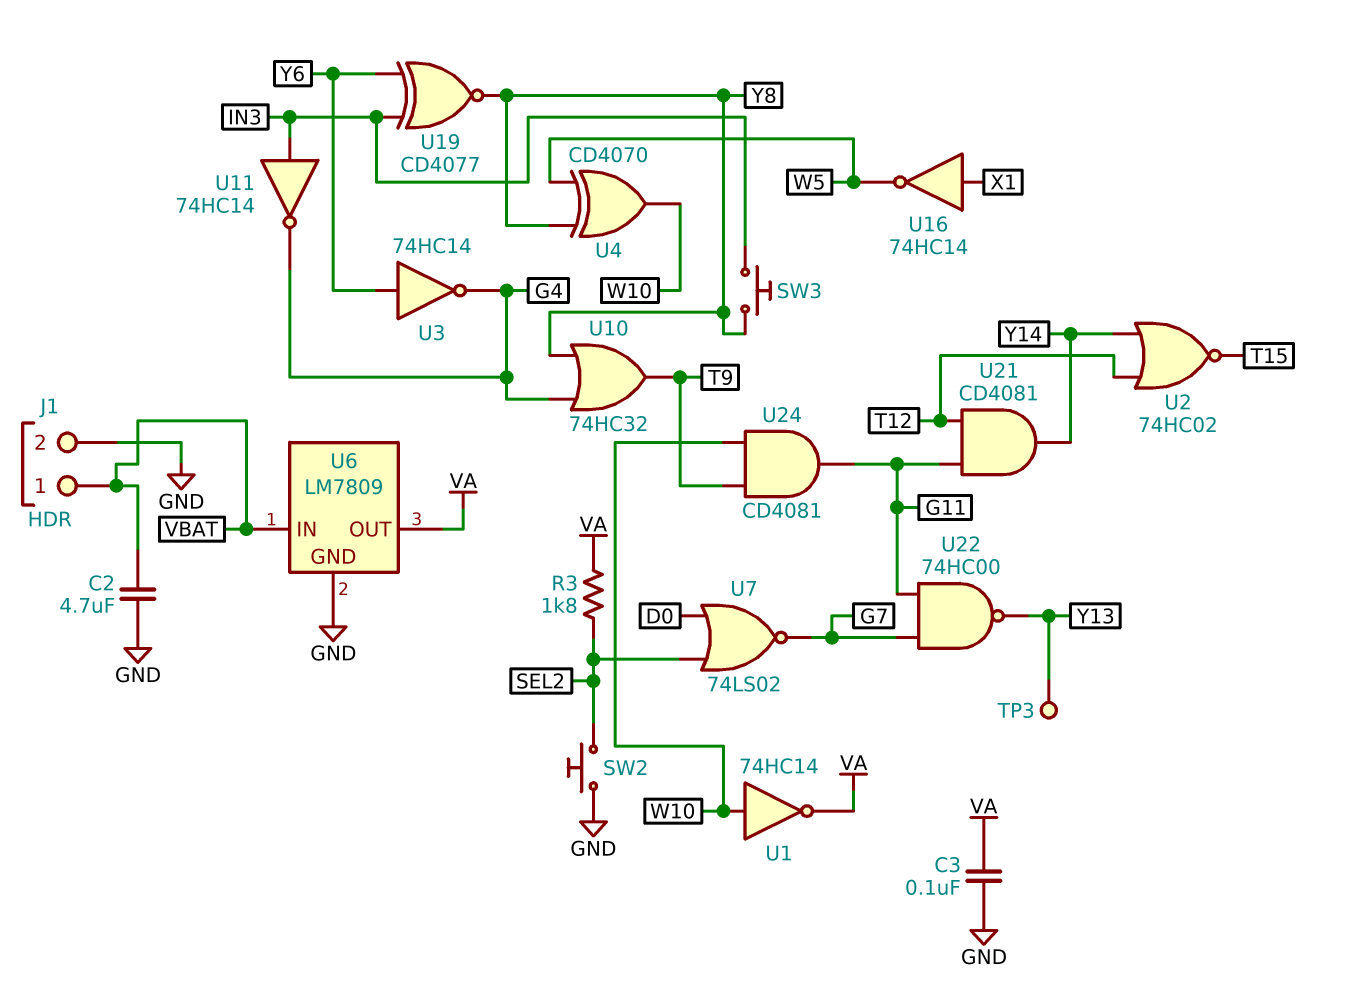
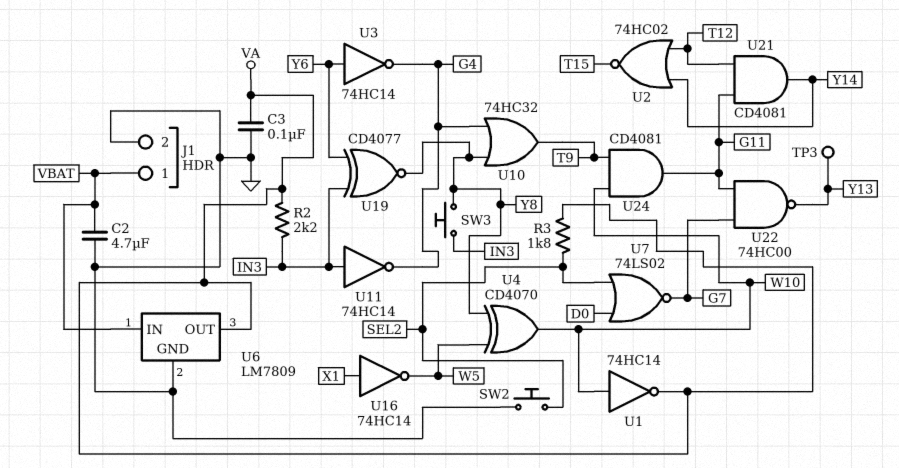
R2: none -> 2.2k (IN3, VA)

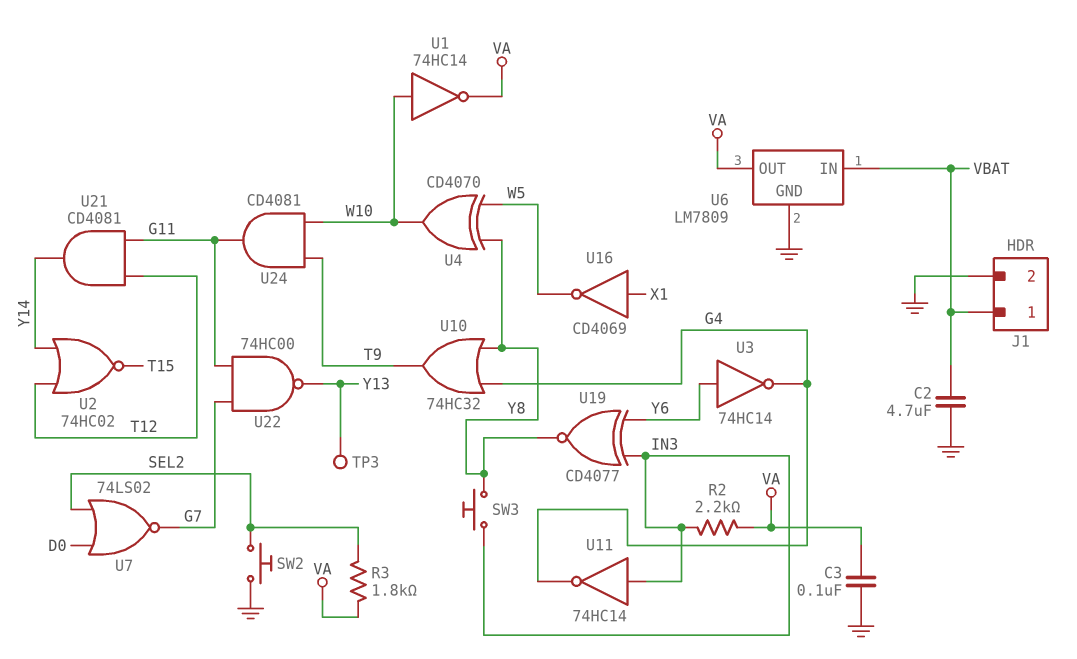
U16: NOT 74HC14 (in X1, out W5) -> NOT CD4069 (in X1, out W5)

